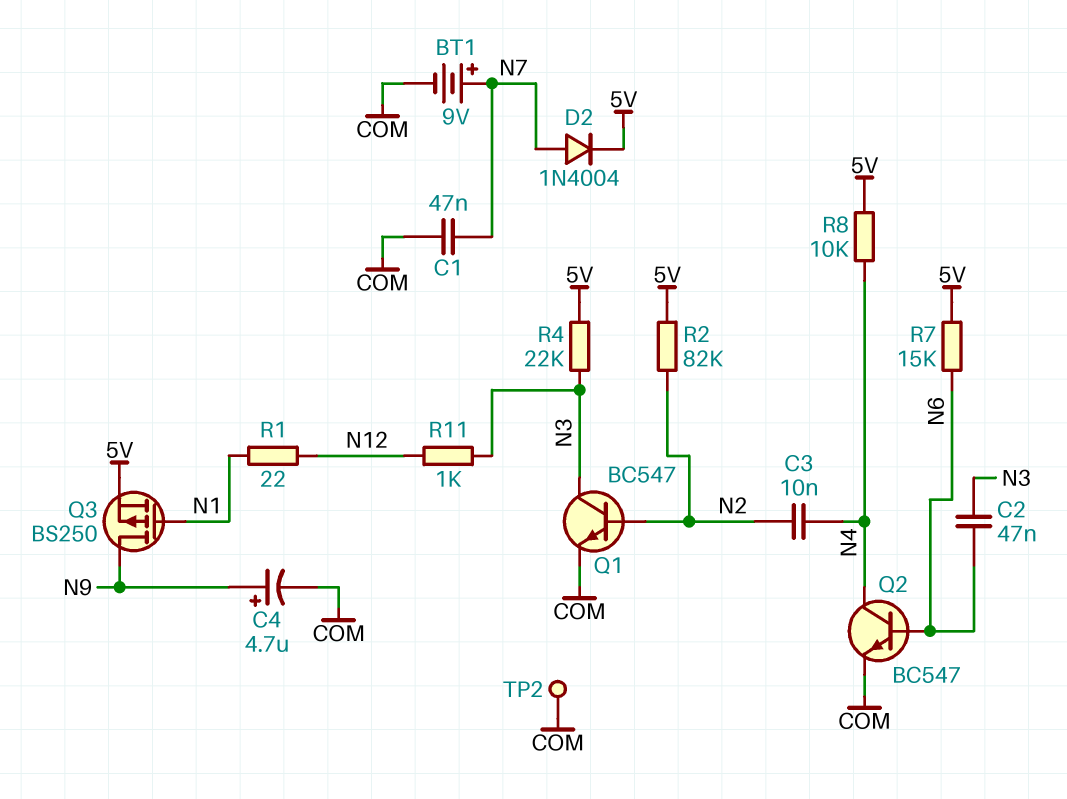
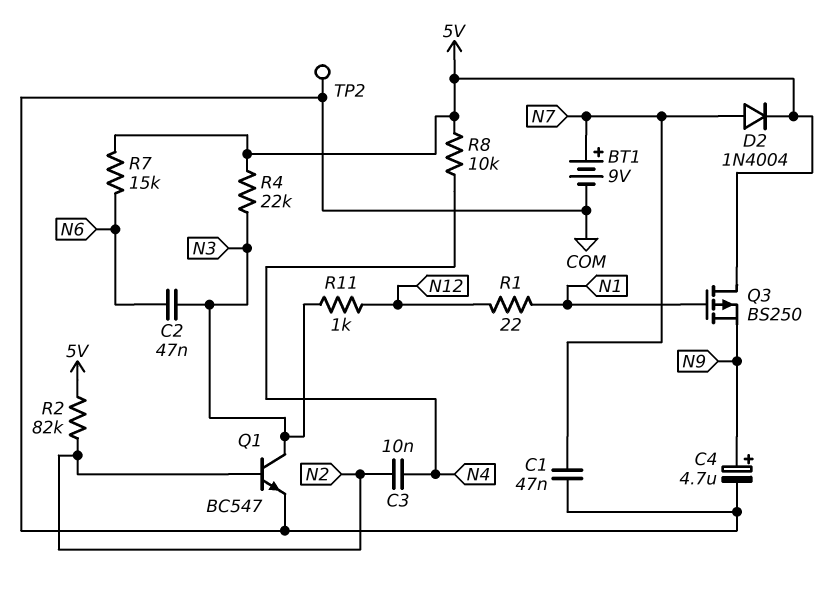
Q2: NPN BC547 (B N6, C N4, E COM) -> none
Q3: PMOS BS250 (G N1, D N9, S 5V) -> PMOS BS250 (G N1, D 5V, S N9)

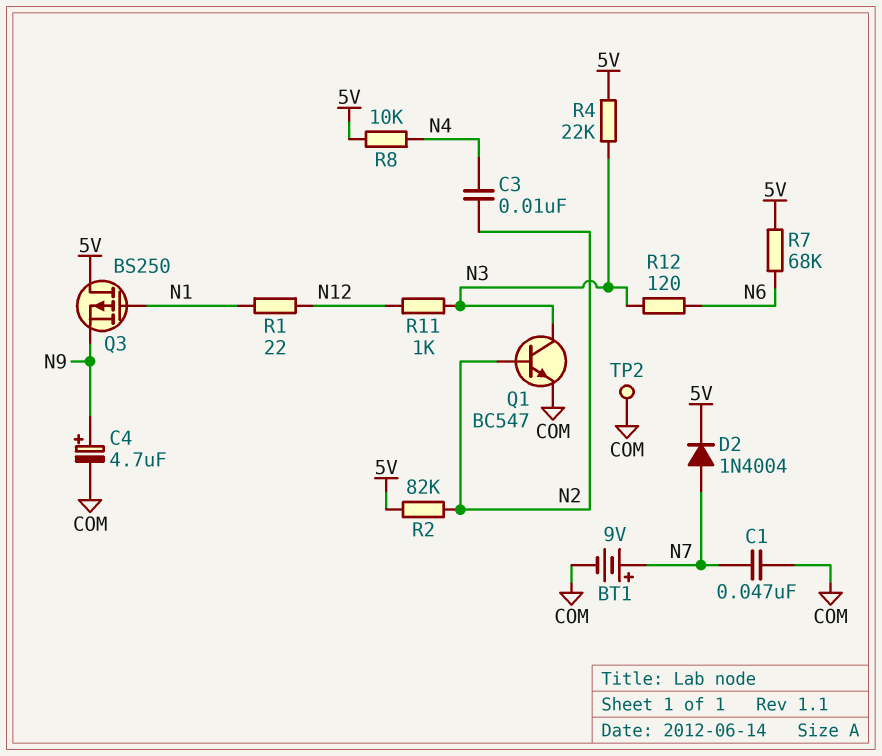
C2: 47nF (N3, N6) -> none
R7: 15k (5V, N6) -> 68k (5V, N6)
R12: none -> 120 (N3, N6)

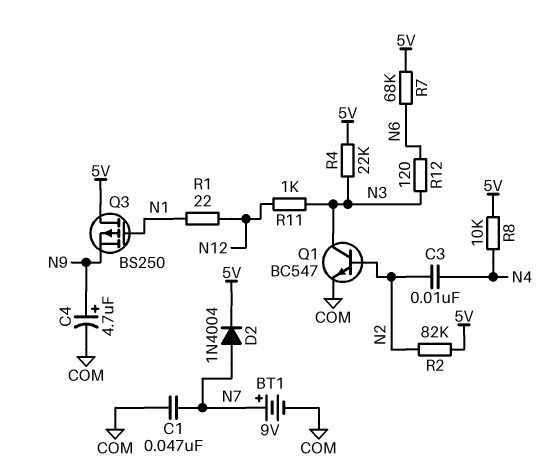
TP2: test point (COM) -> none

